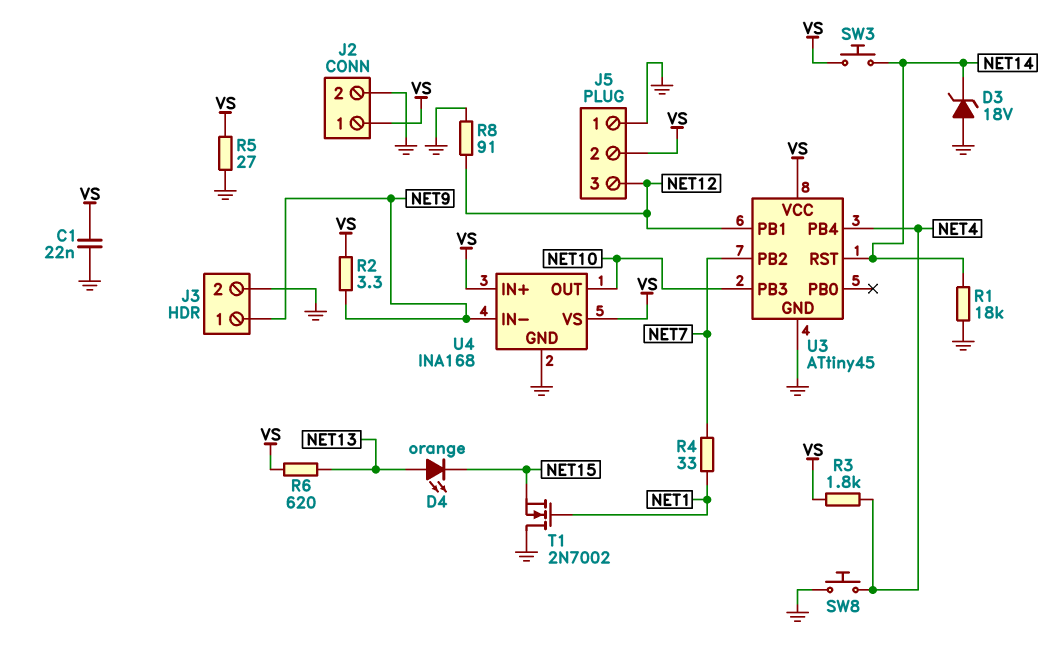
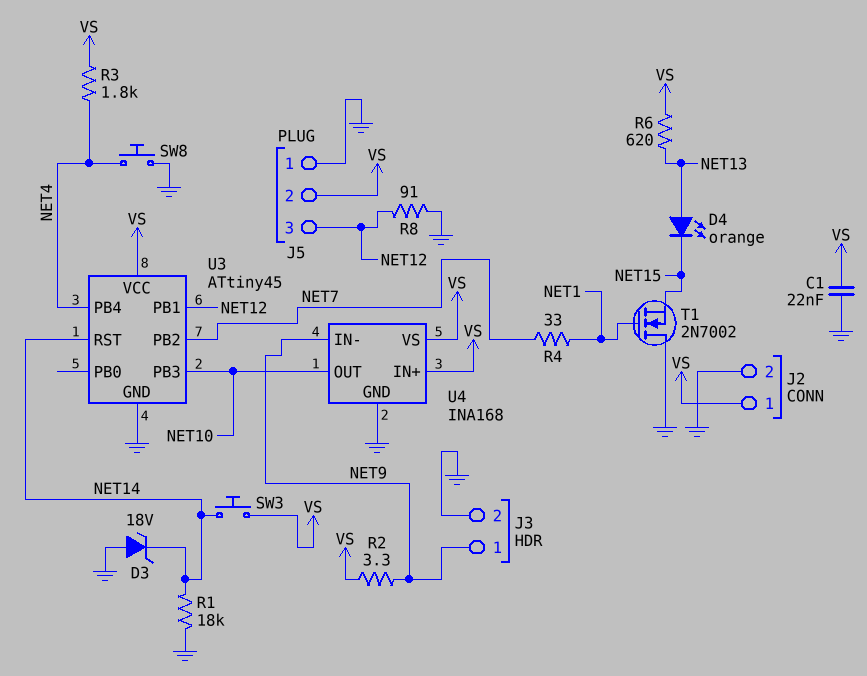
R5: 27 (GND, VS) -> none

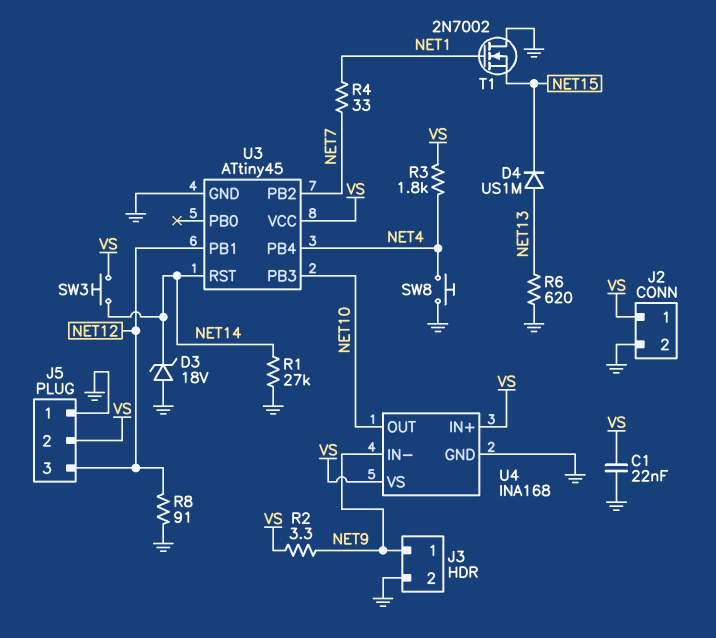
D4: LED orange (A NET13, K NET15) -> diode US1M (A NET13, K NET15)
R1: 18k (GND, NET14) -> 27k (GND, NET14)
R6: 620 (NET13, VS) -> 620 (GND, NET13)

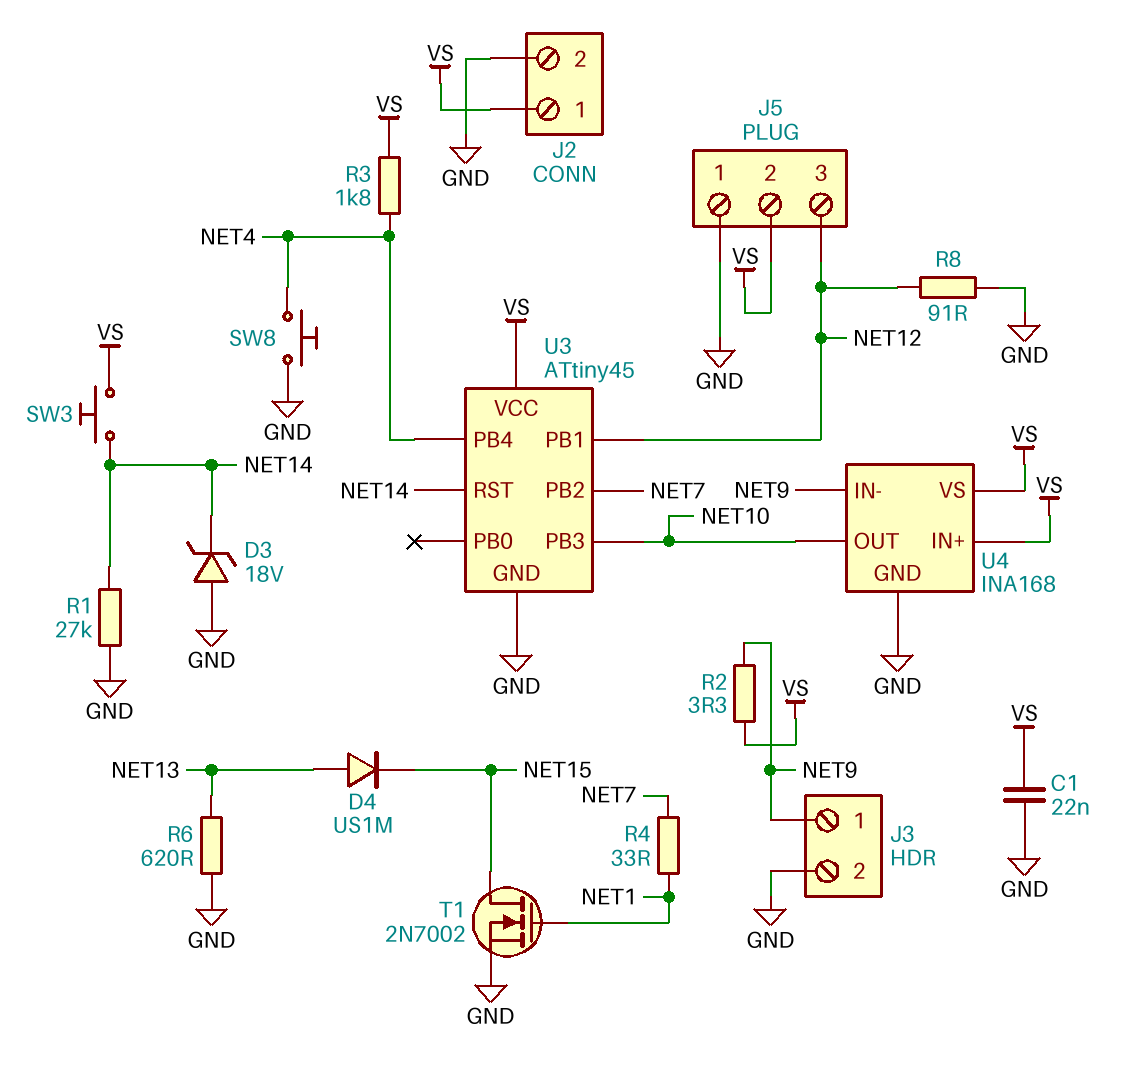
T1: NMOS 2N7002 (G NET1, D GND, S NET15) -> NMOS 2N7002 (G NET1, D NET15, S GND)

